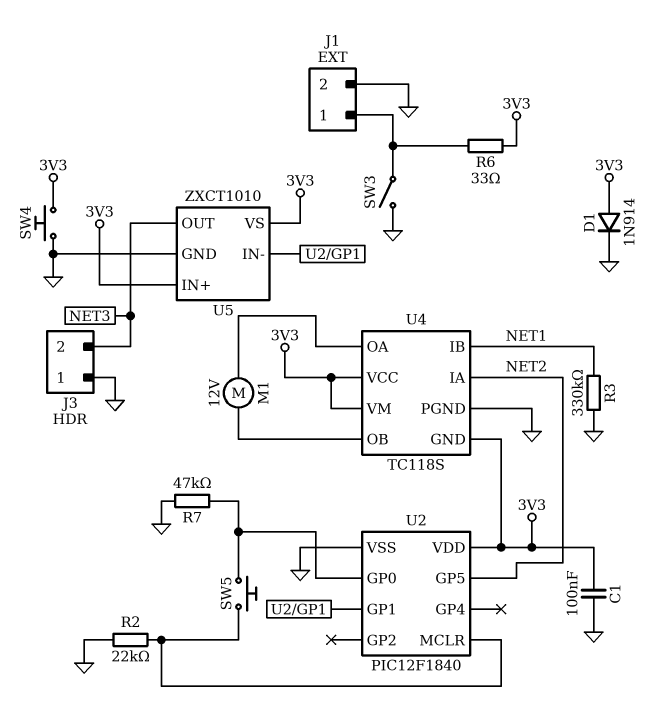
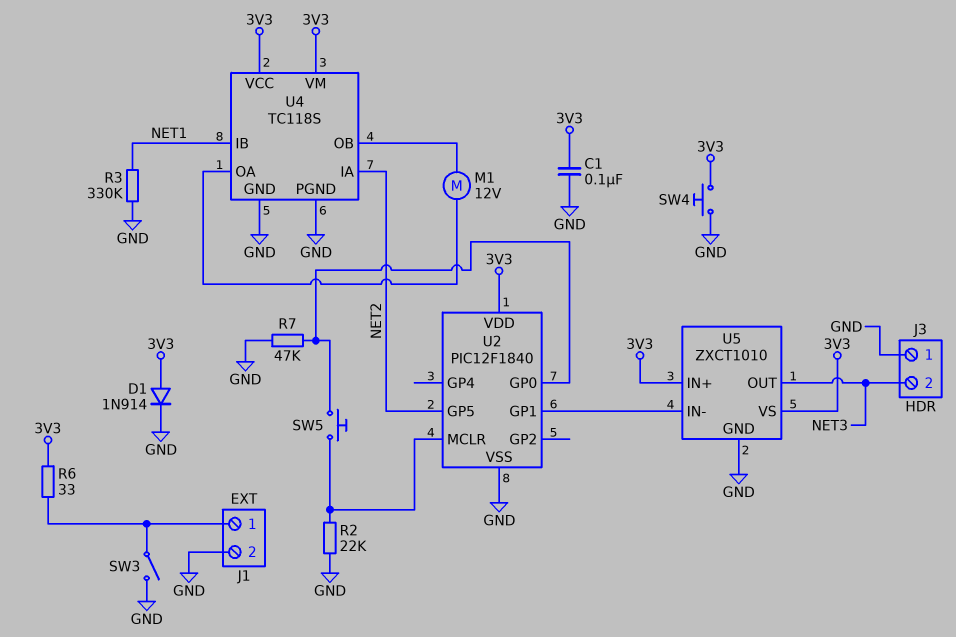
U4 pin GND: 3V3 -> GND

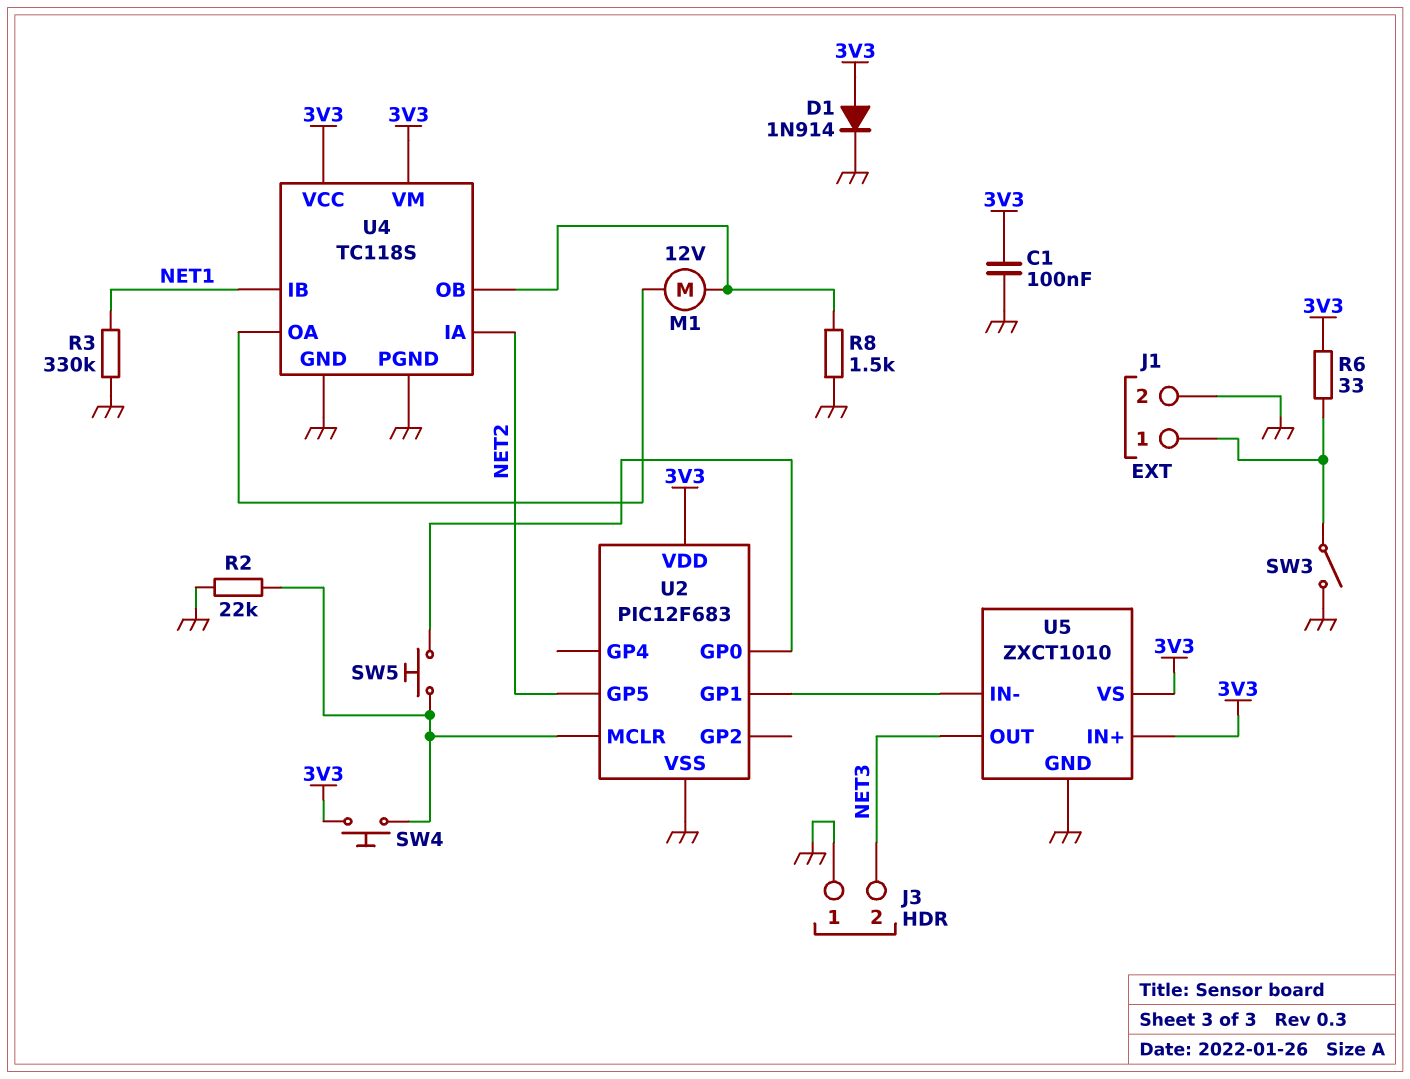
R7: 47k (GND, U2/GP0) -> none
R8: none -> 1.5k (GND, U4/OB)
SW4: button (3V3, GND) -> button (3V3, U2/MCLR)
U2: PIC12F1840 -> PIC12F683

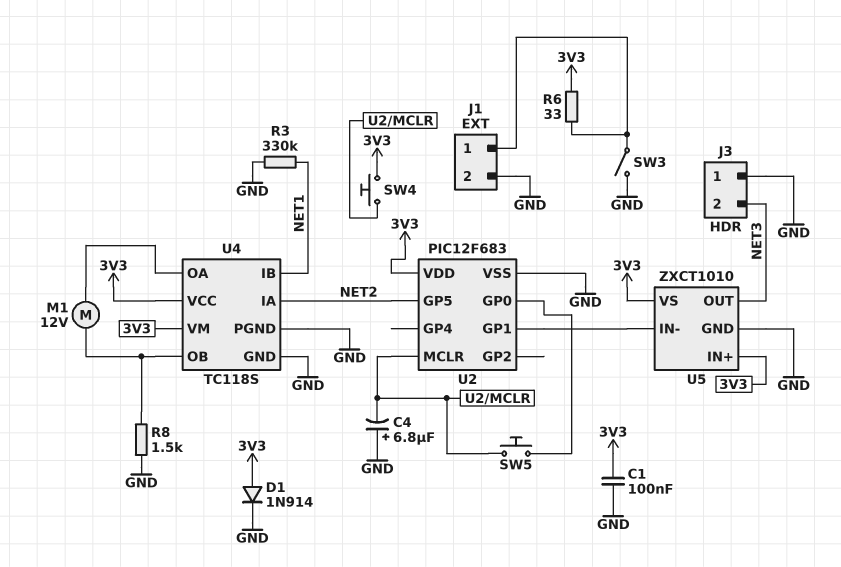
C4: none -> 6.8uF (plus GND, minus U2/MCLR)
R2: 22k (GND, U2/MCLR) -> none

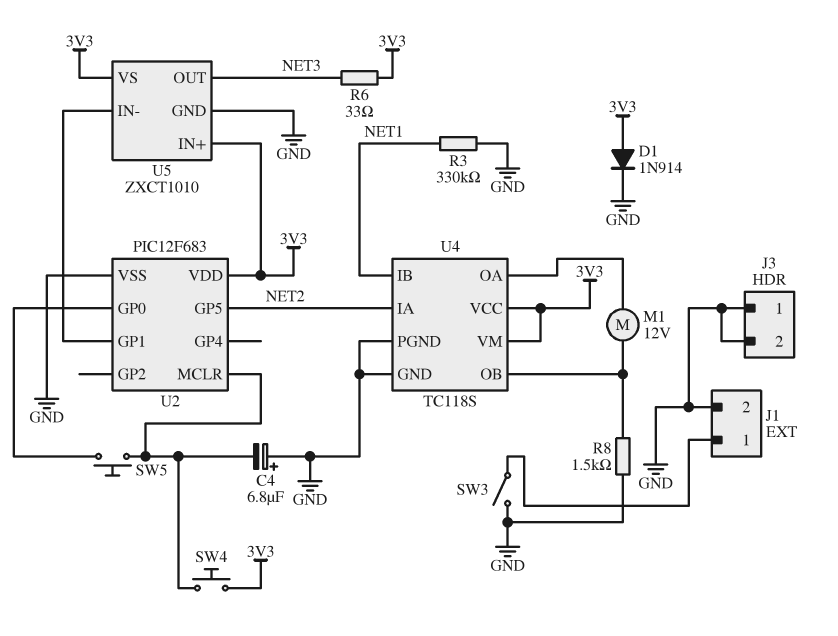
C1: 100nF (3V3, GND) -> none
J3 pin 2: NET3 -> GND
R6: 33 (3V3, J1/1) -> 33 (3V3, NET3)

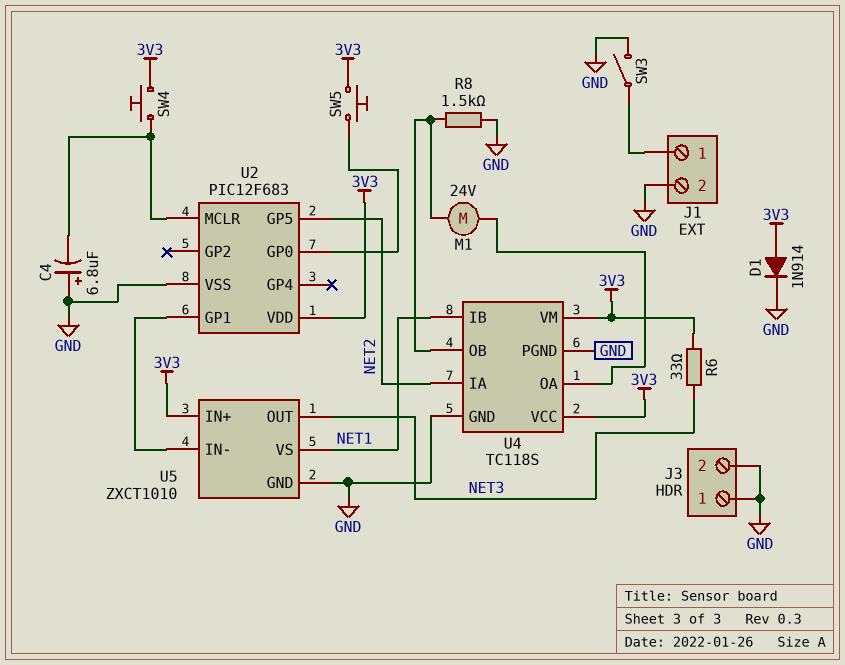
M1: motor 12V (U4/OA, U4/OB) -> motor 24V (U4/OA, U4/OB)
R3: 330k (GND, NET1) -> none
SW5: button (U2/GP0, U2/MCLR) -> button (3V3, U2/GP0)
U5 pin VS: 3V3 -> NET1

